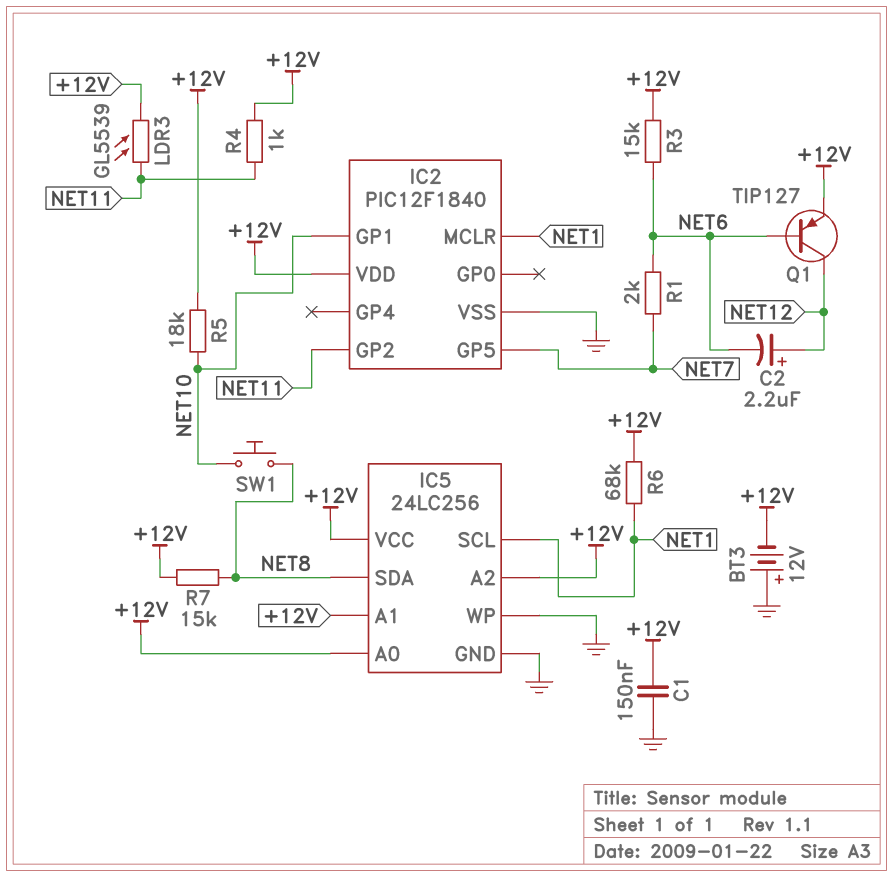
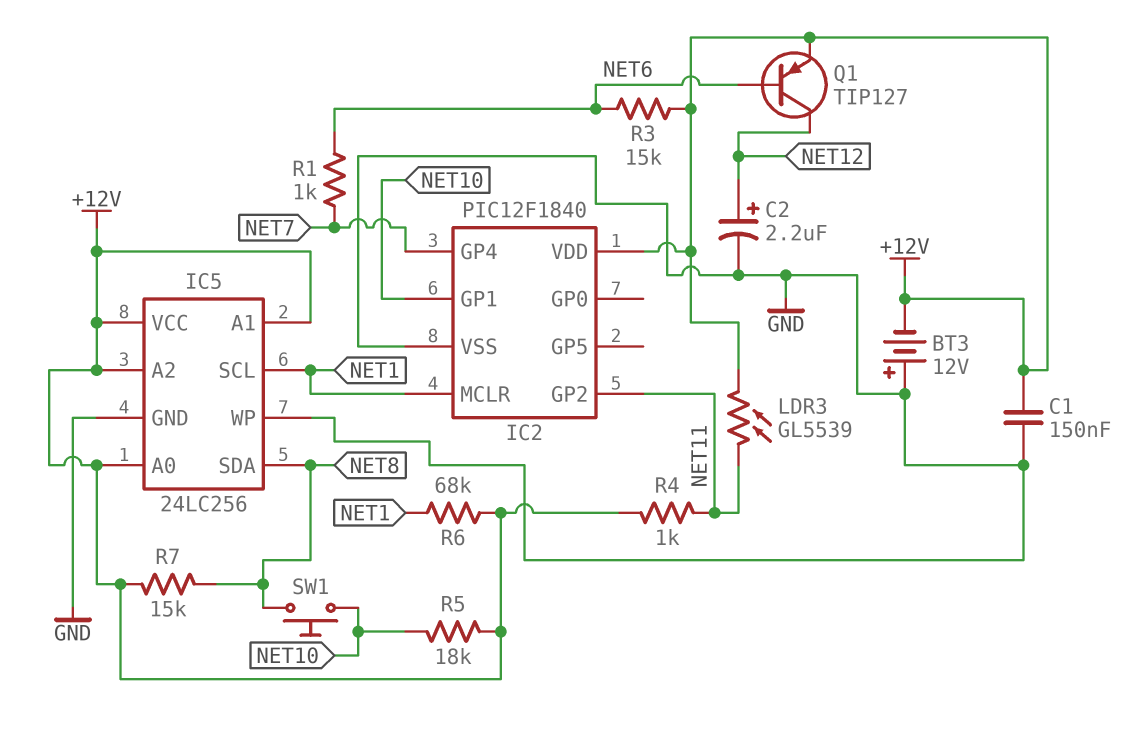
C2: 2.2uF (plus NET12, minus NET6) -> 2.2uF (plus NET12, minus GND)
IC2 pin GP4: none -> NET7
IC2 pin GP5: NET7 -> none
R1: 2k (NET6, NET7) -> 1k (NET6, NET7)

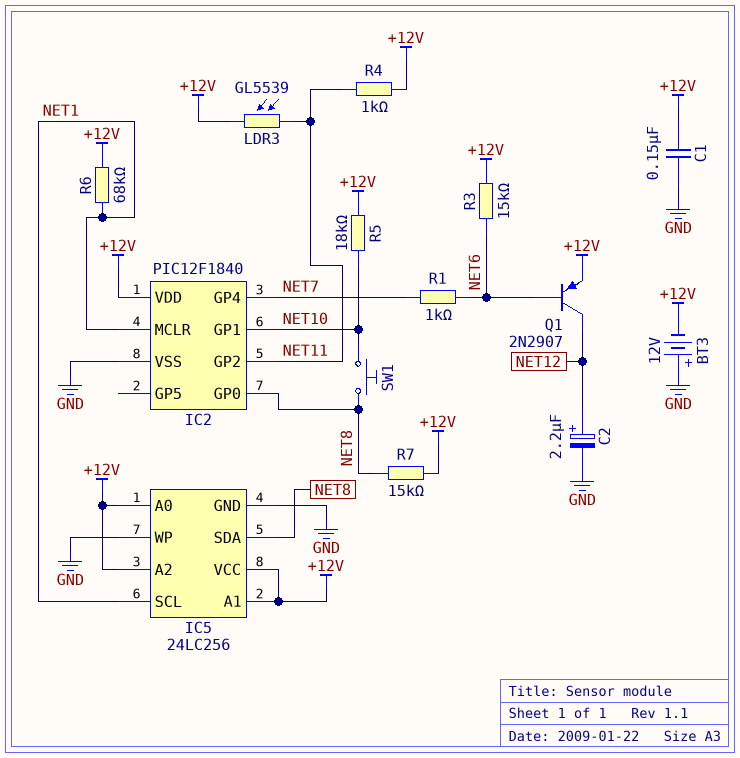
IC2 pin GP0: none -> NET8
Q1: PNP TIP127 (B NET6, C NET12, E +12V) -> PNP 2N2907 (B NET6, C NET12, E +12V)

